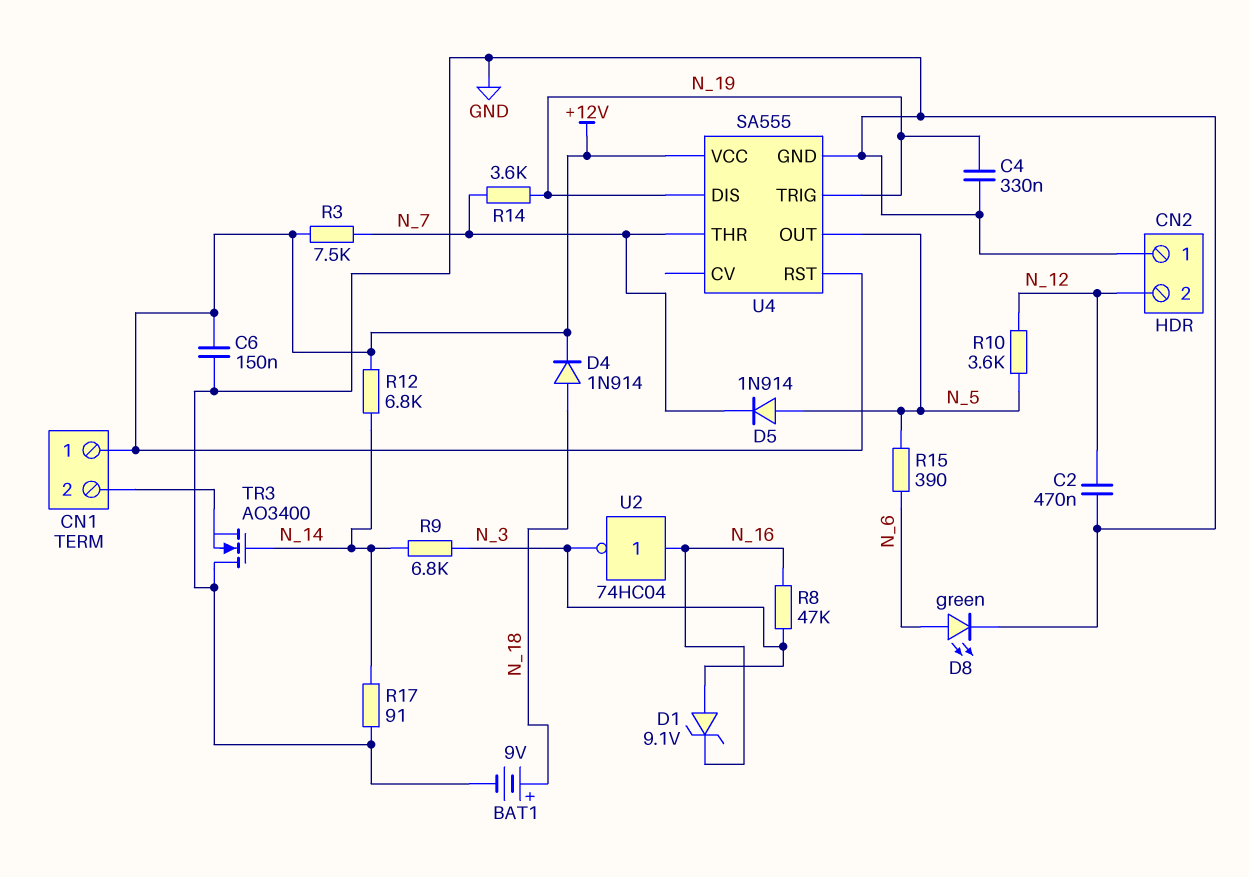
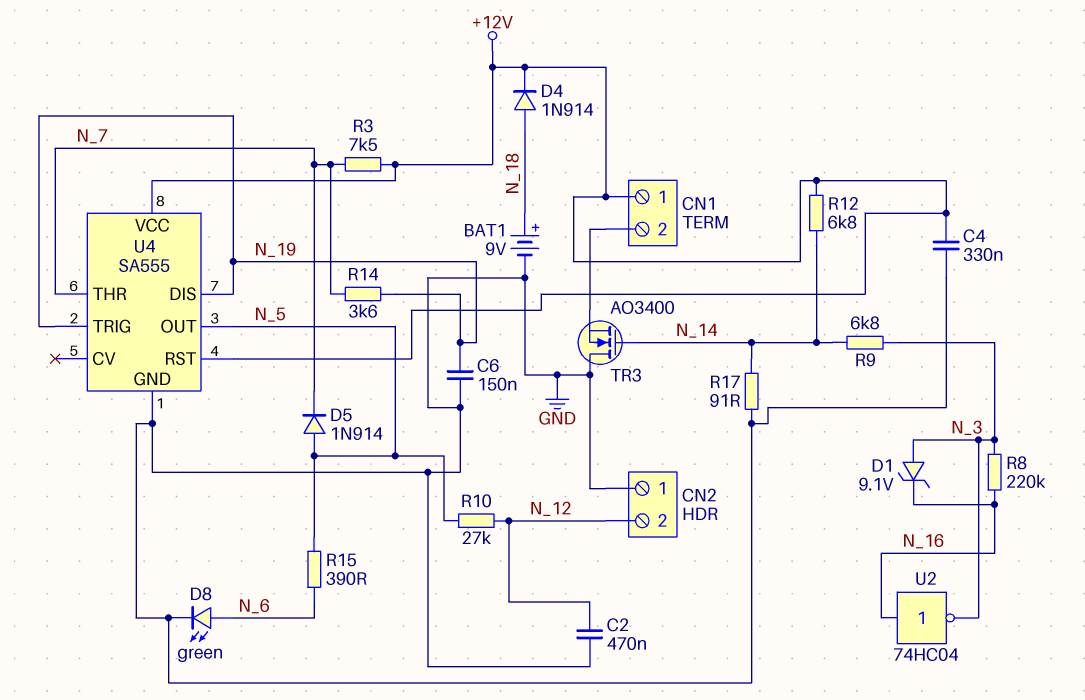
C4: 330nF (GND, N_19) -> 330nF (+12V, GND)
C6: 150nF (+12V, GND) -> 150nF (GND, N_19)
R8: 47k (N_3, N_16) -> 220k (N_3, N_16)
R10: 3.6k (N_5, N_12) -> 27k (N_5, N_12)

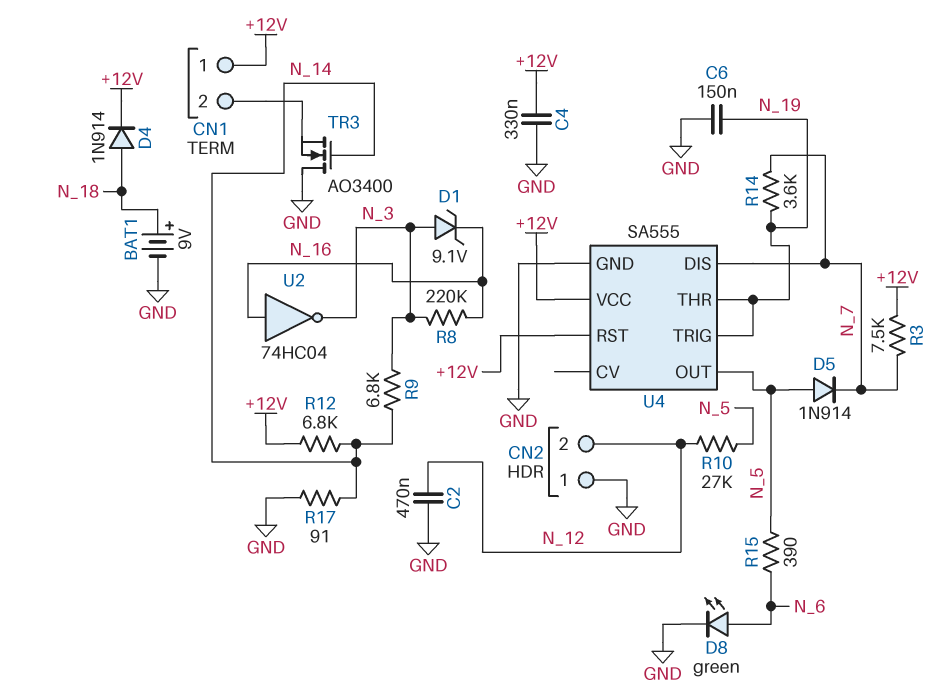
U4 pin DIS: N_19 -> N_7
U4 pin THR: N_7 -> N_19

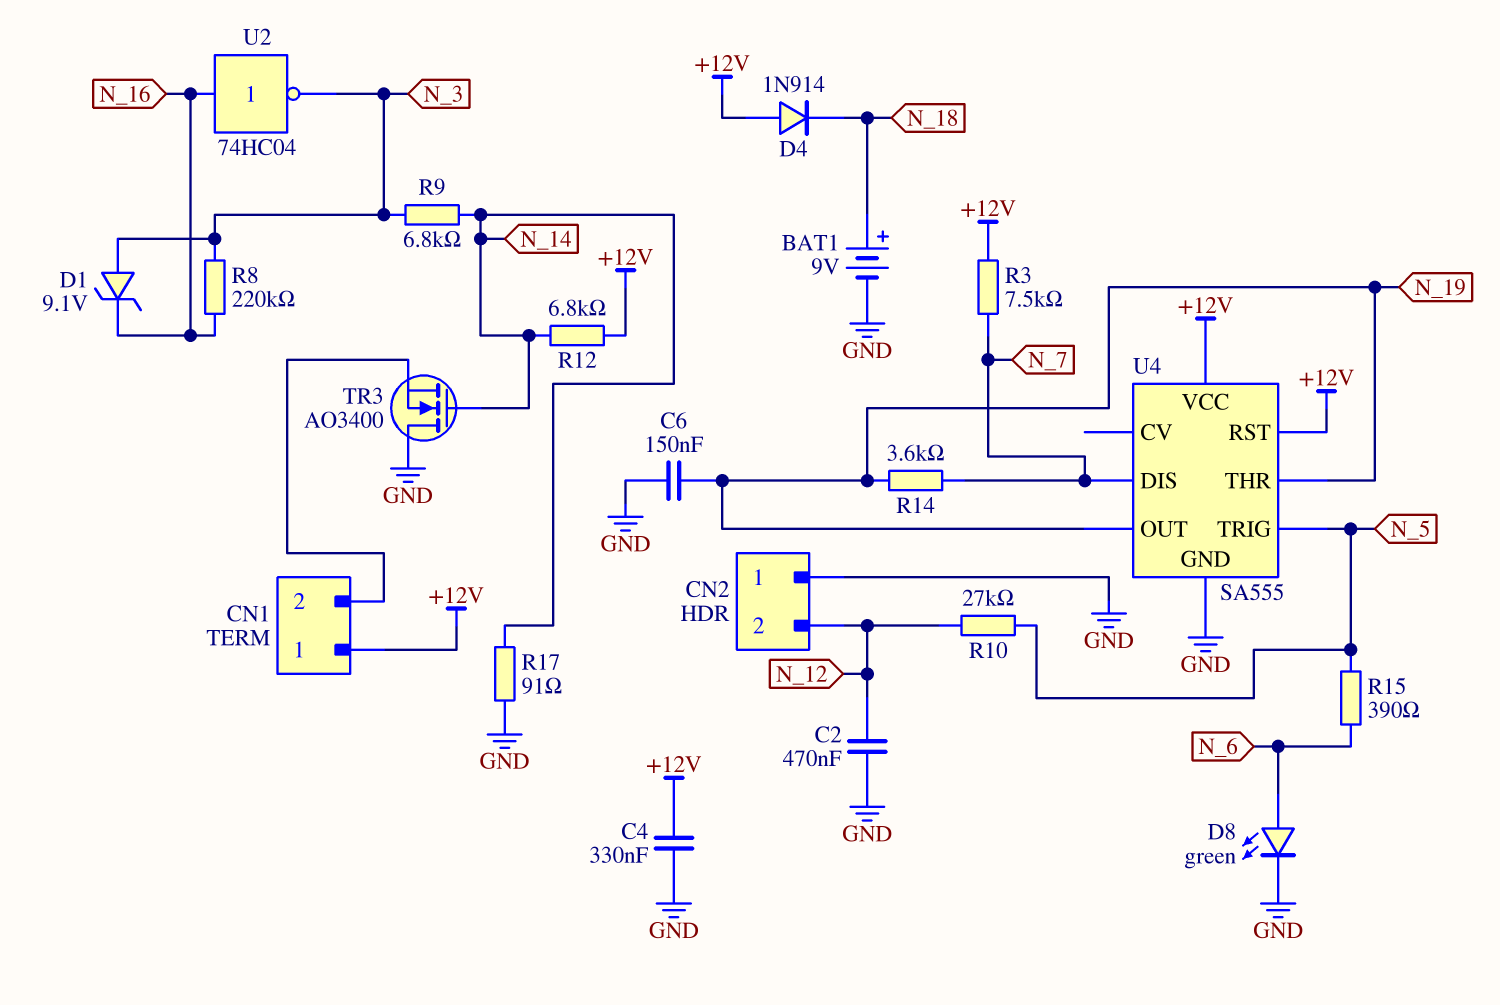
D4: diode 1N914 (A N_18, K +12V) -> diode 1N914 (A +12V, K N_18)
D5: diode 1N914 (A N_5, K N_7) -> none
U4 pin OUT: N_5 -> N_19
U4 pin TRIG: N_19 -> N_5

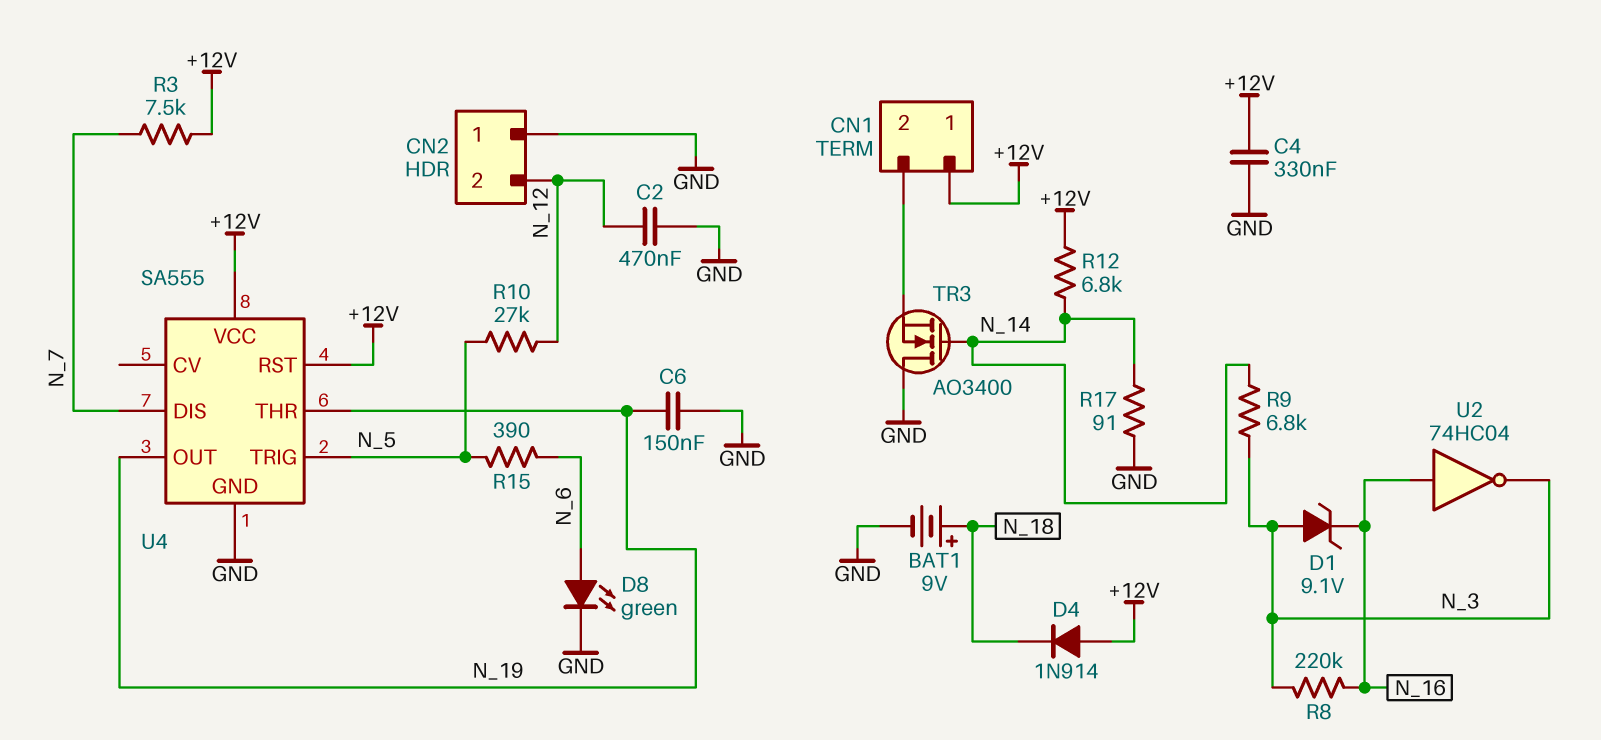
R14: 3.6k (N_7, N_19) -> none

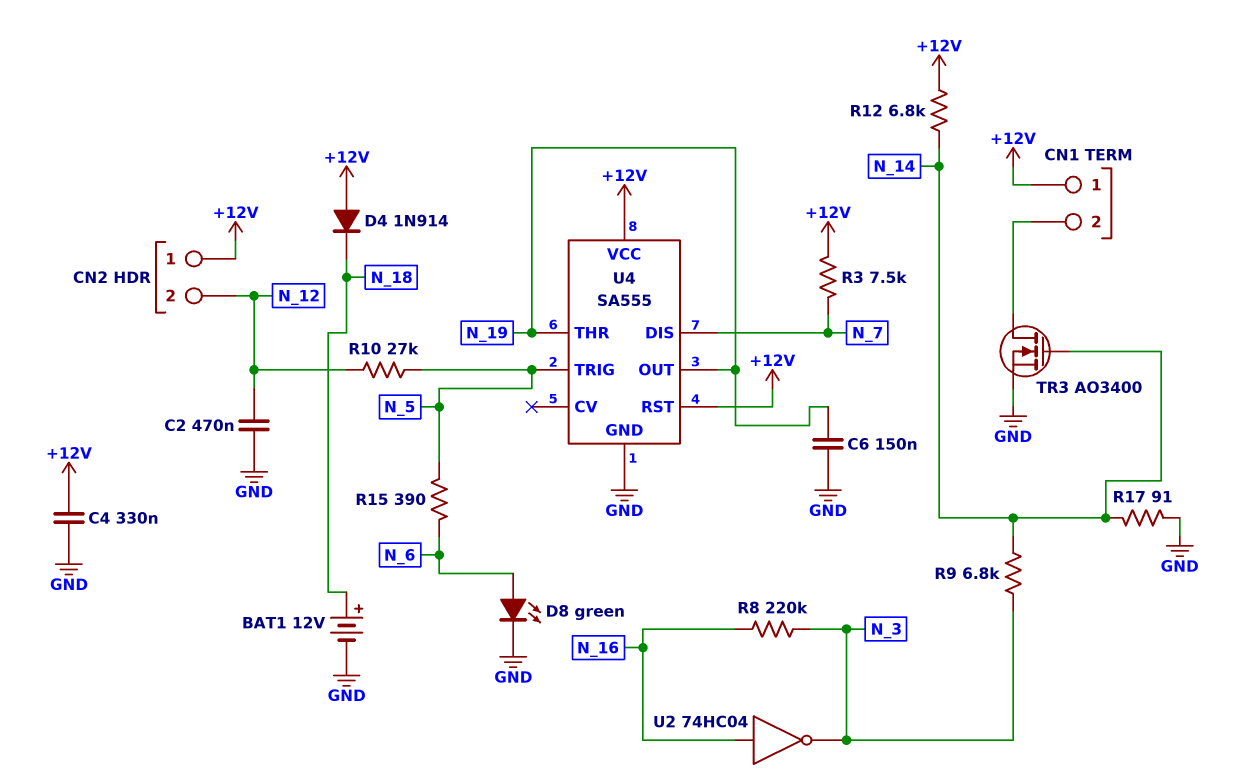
BAT1: 9V (plus N_18, minus GND) -> 12V (plus N_18, minus GND)
CN2 pin 1: GND -> +12V
D1: zener 9.1V (A N_3, K N_16) -> none
TR3: NMOS AO3400 (G N_14, D GND, S CN1/2) -> NMOS AO3400 (G N_14, D CN1/2, S GND)

